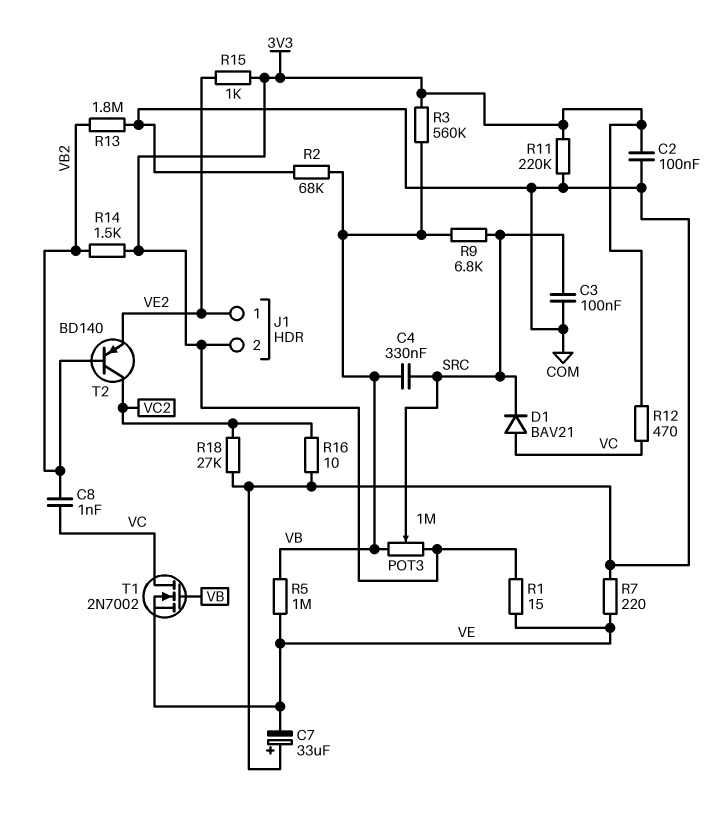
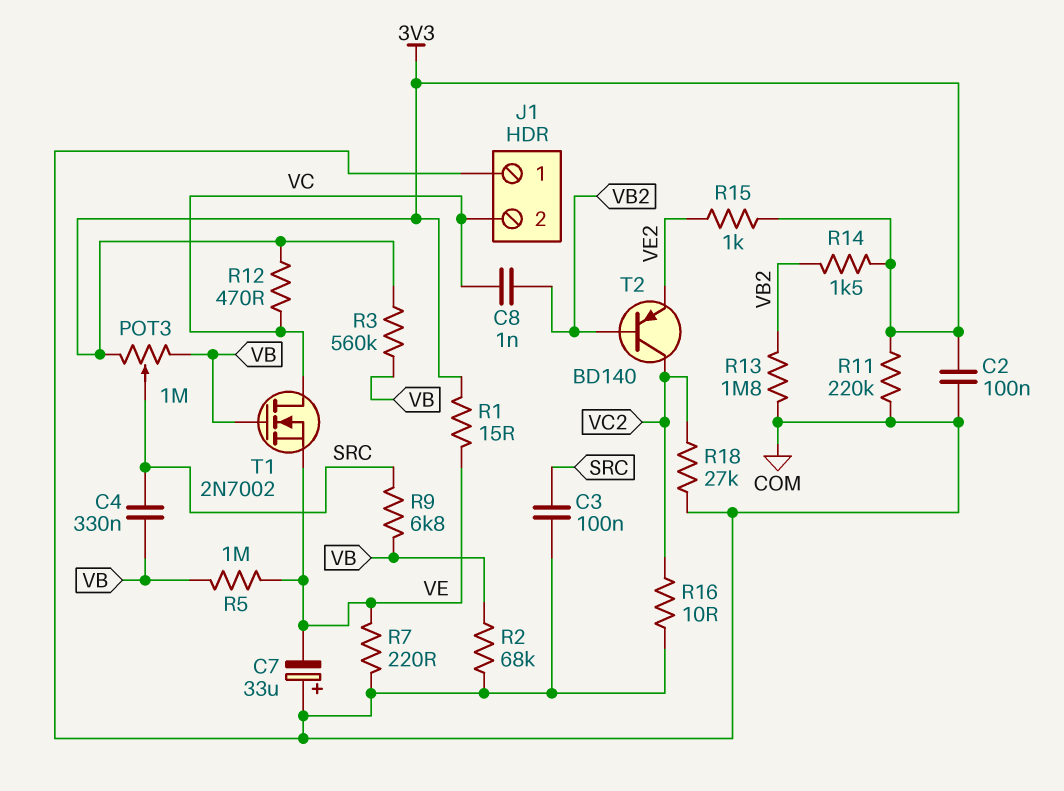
D1: diode BAV21 (A VC, K SRC) -> none
J1 pin 1: VE2 -> COM
J1 pin 2: 3V3 -> VC

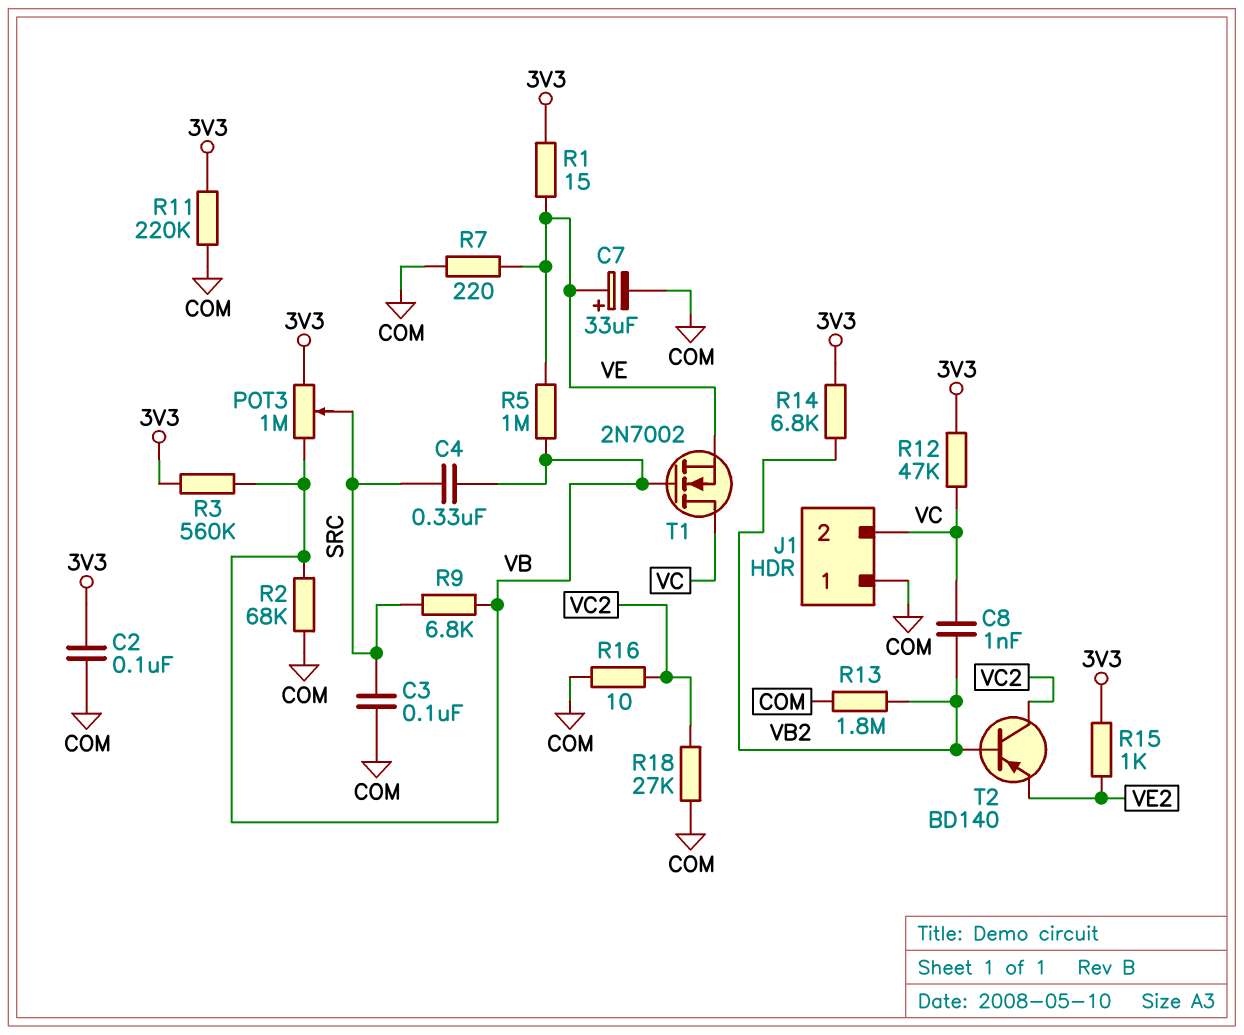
C7: 33uF (plus COM, minus VE) -> 33uF (plus VE, minus COM)
R12: 470 (3V3, VC) -> 47k (3V3, VC)
R14: 1.5k (3V3, VB2) -> 6.8k (3V3, VB2)

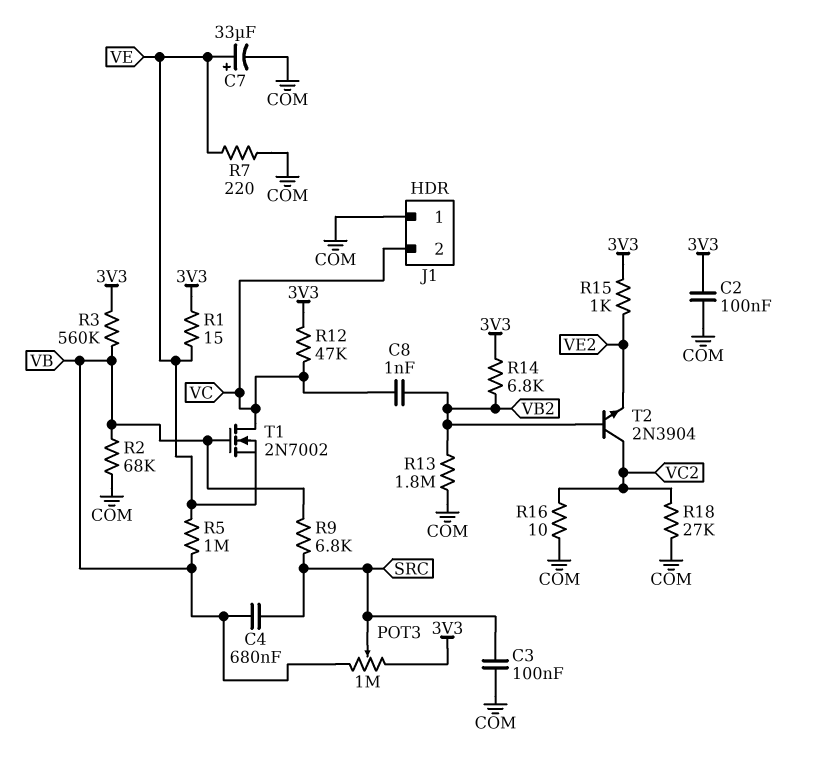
C4: 330nF (SRC, VB) -> 680nF (SRC, VB)
R11: 220k (3V3, COM) -> none
T2: PNP BD140 (B VB2, C VC2, E VE2) -> NPN 2N3904 (B VB2, C VC2, E VE2)

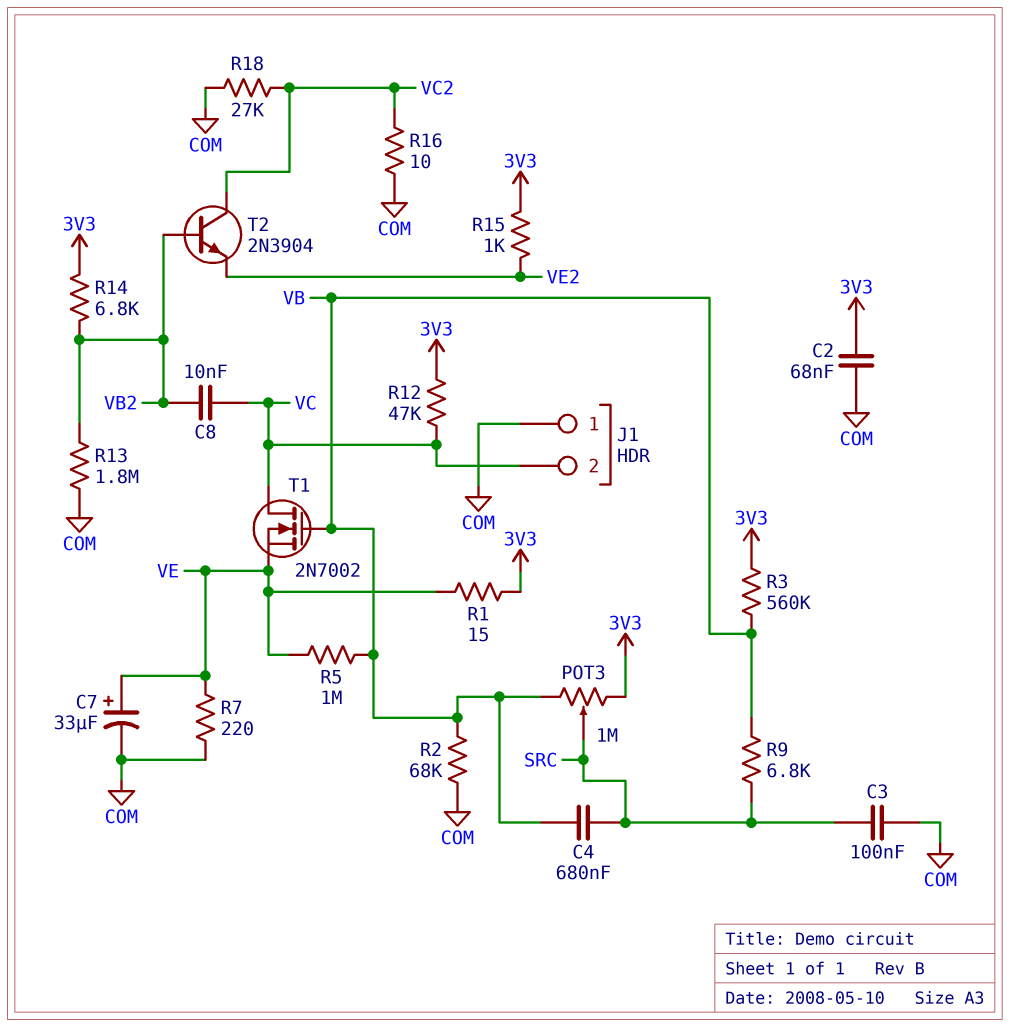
C2: 100nF (3V3, COM) -> 68nF (3V3, COM)
C8: 1nF (VB2, VC) -> 10nF (VB2, VC)

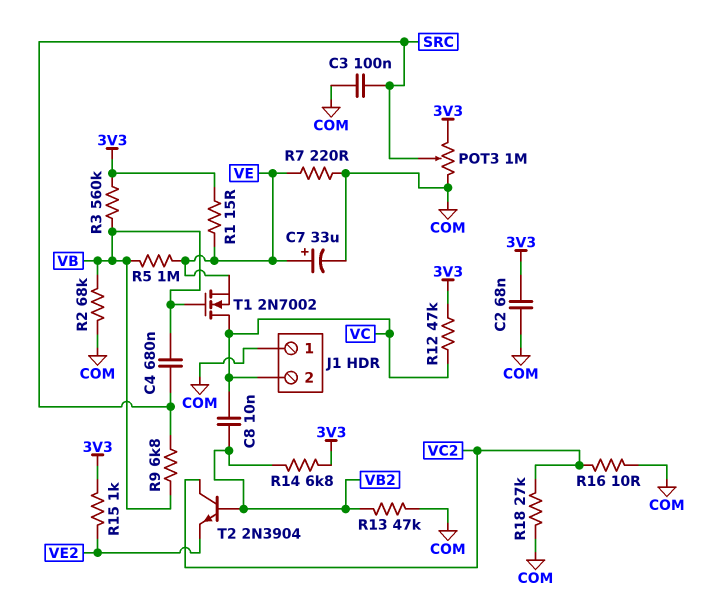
POT3: 1M (3V3, VB, wiper SRC) -> 1M (3V3, COM, wiper SRC)
R13: 1.8M (COM, VB2) -> 47k (COM, VB2)

